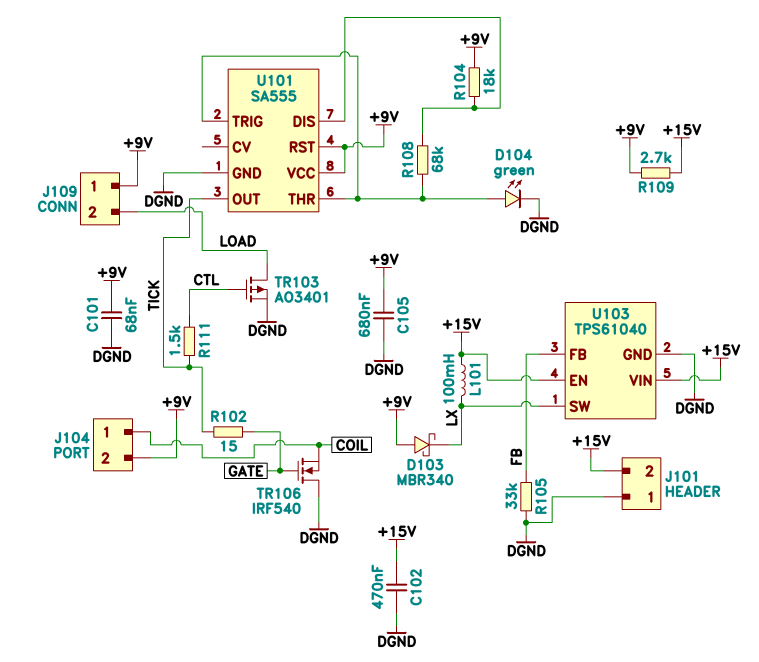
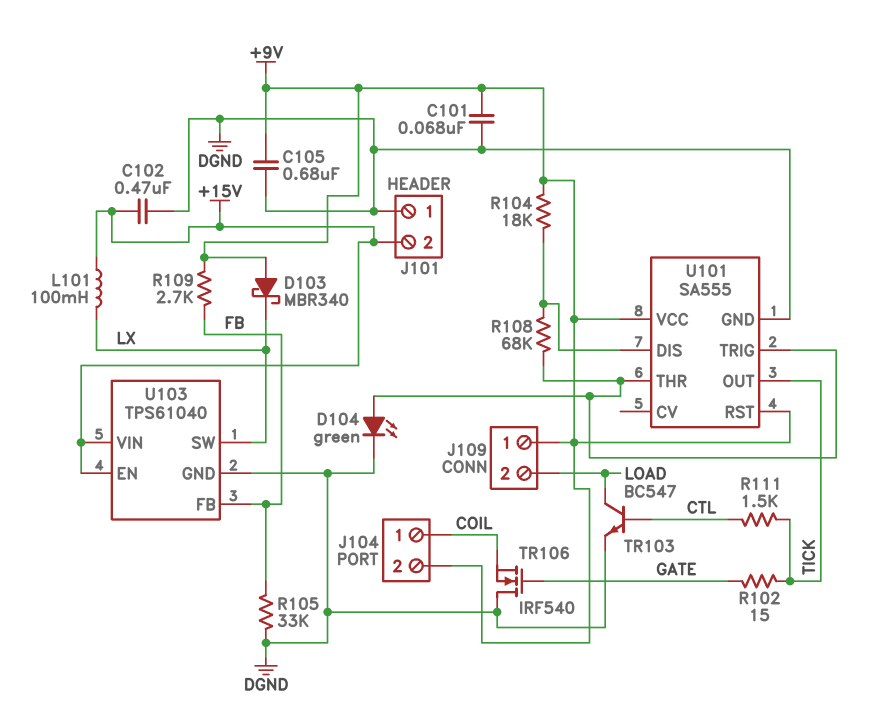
R109: 2.7k (+9V, +15V) -> 2.7k (+9V, FB)
TR103: PMOS AO3401 (G CTL, D LOAD, S DGND) -> NPN BC547 (B CTL, C LOAD, E DGND)

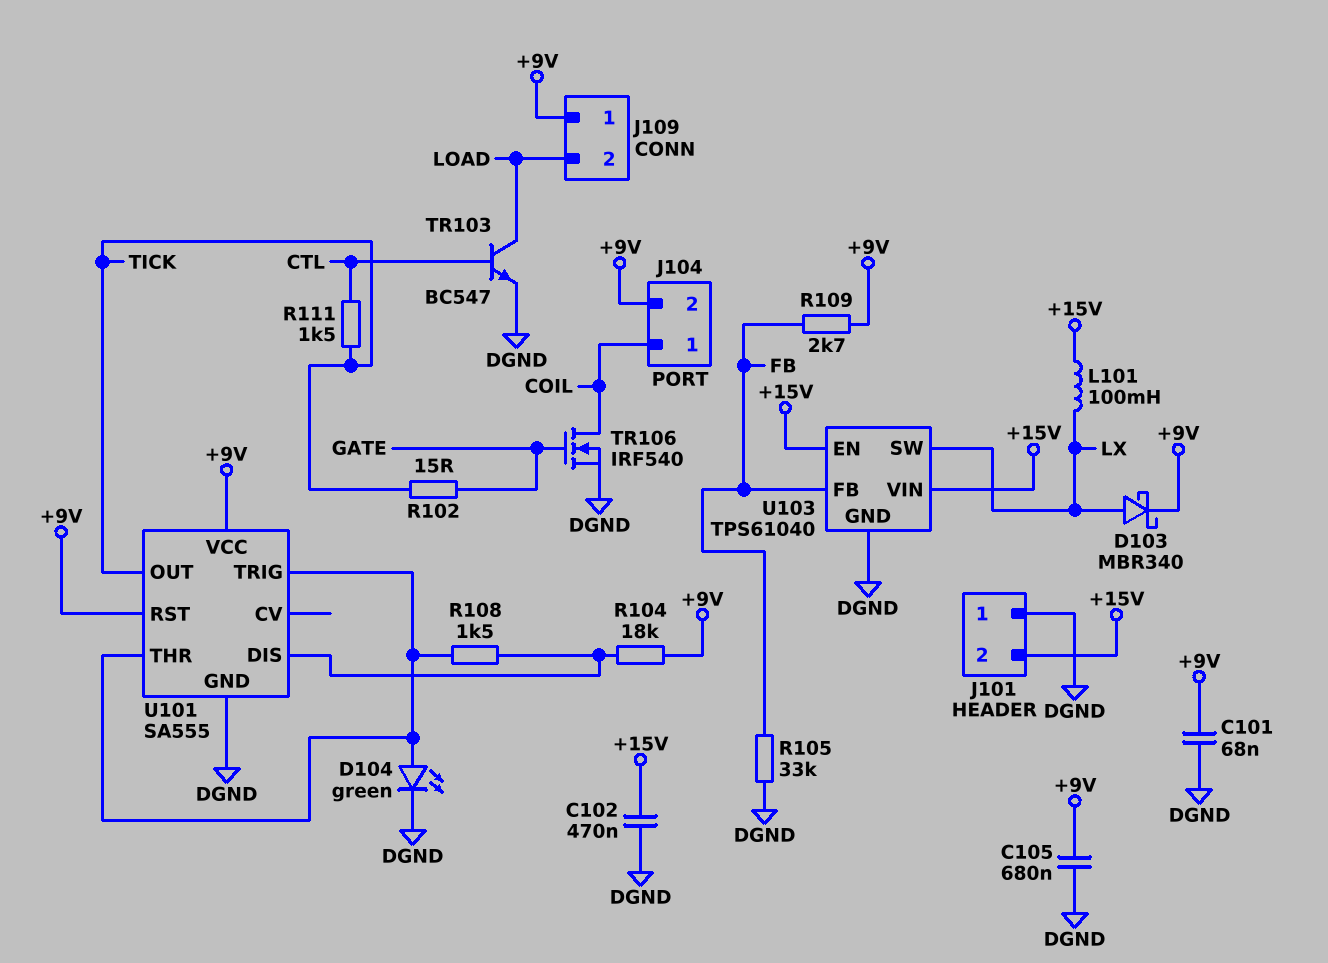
D103: schottky MBR340 (A +9V, K LX) -> schottky MBR340 (A LX, K +9V)
R108: 68k (U101/DIS, U101/THR) -> 1.5k (U101/DIS, U101/THR)
TR106: NMOS IRF540 (G GATE, D DGND, S COIL) -> NMOS IRF540 (G GATE, D COIL, S DGND)

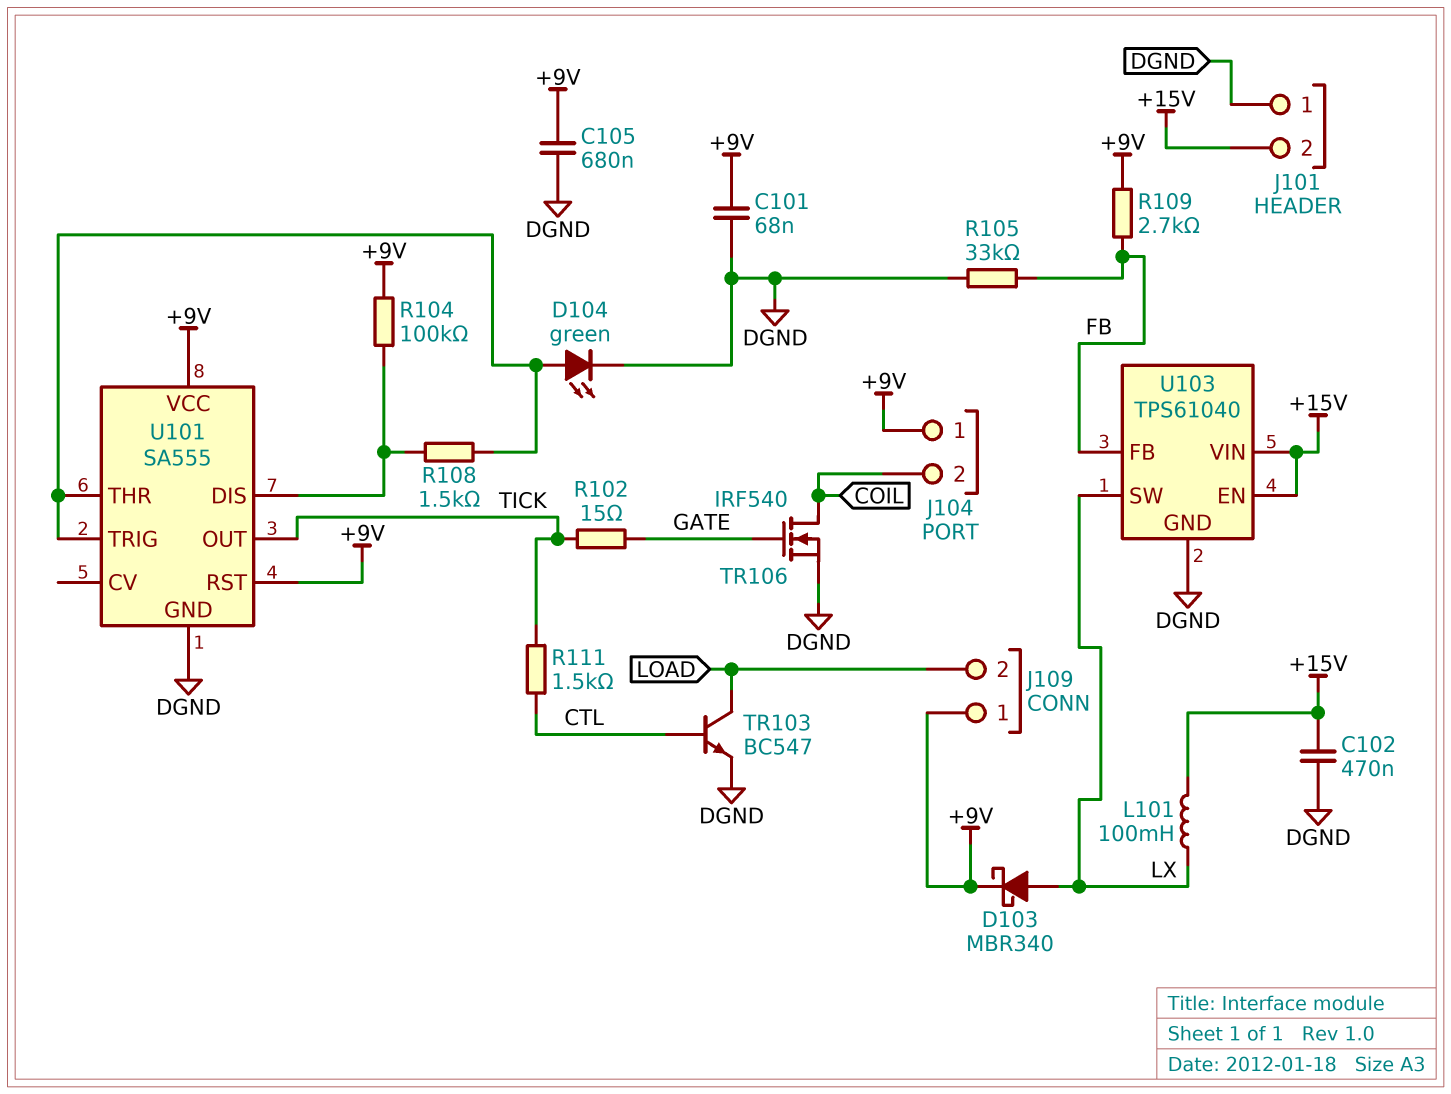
J104 pin 1: COIL -> +9V
J104 pin 2: +9V -> COIL
R104: 18k (+9V, U101/DIS) -> 100k (+9V, U101/DIS)

